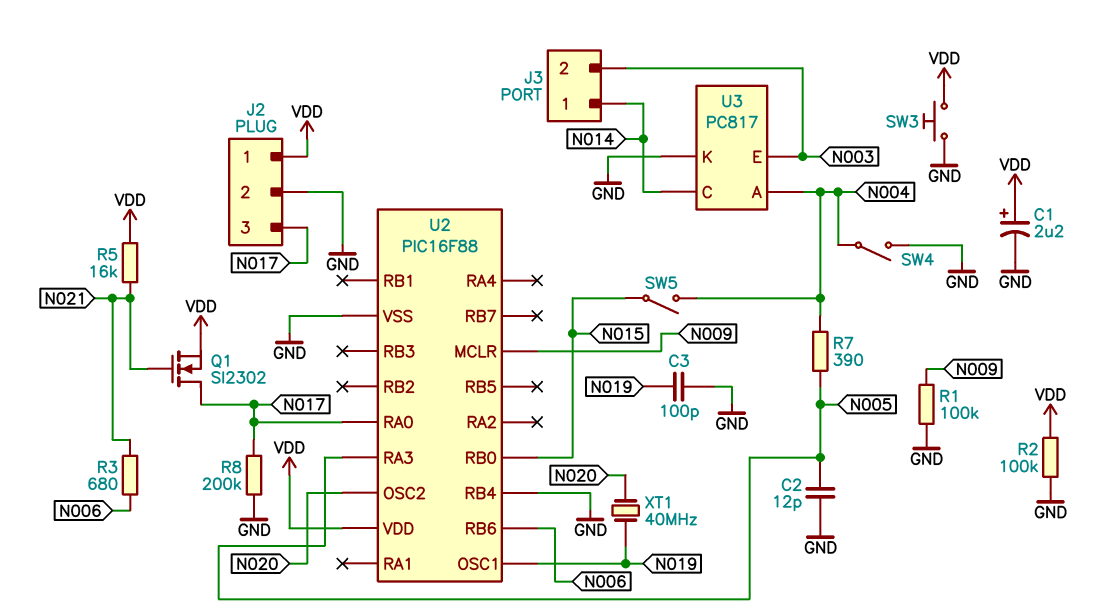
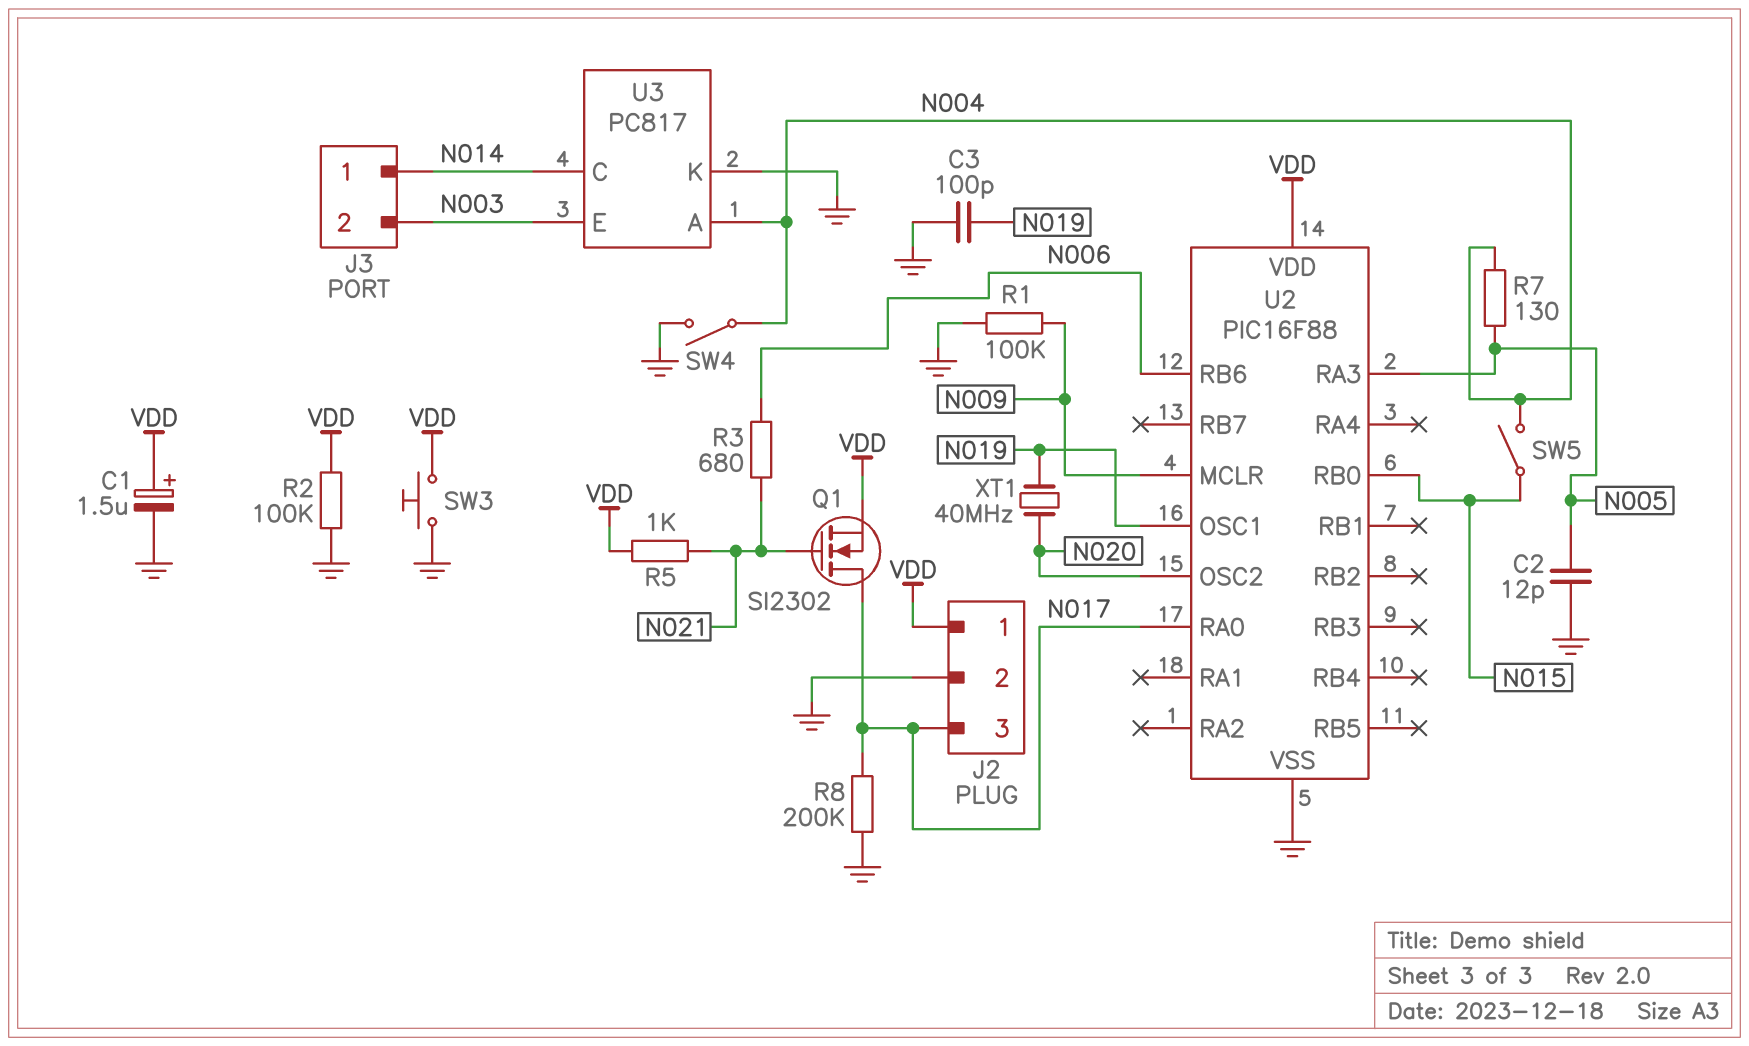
C1: 2.2uF (plus VDD, minus GND) -> 1.5uF (plus VDD, minus GND)
R5: 16k (N021, VDD) -> 1k (N021, VDD)
R7: 390 (N004, N005) -> 130 (N004, N005)
U2 pin RB4: GND -> none

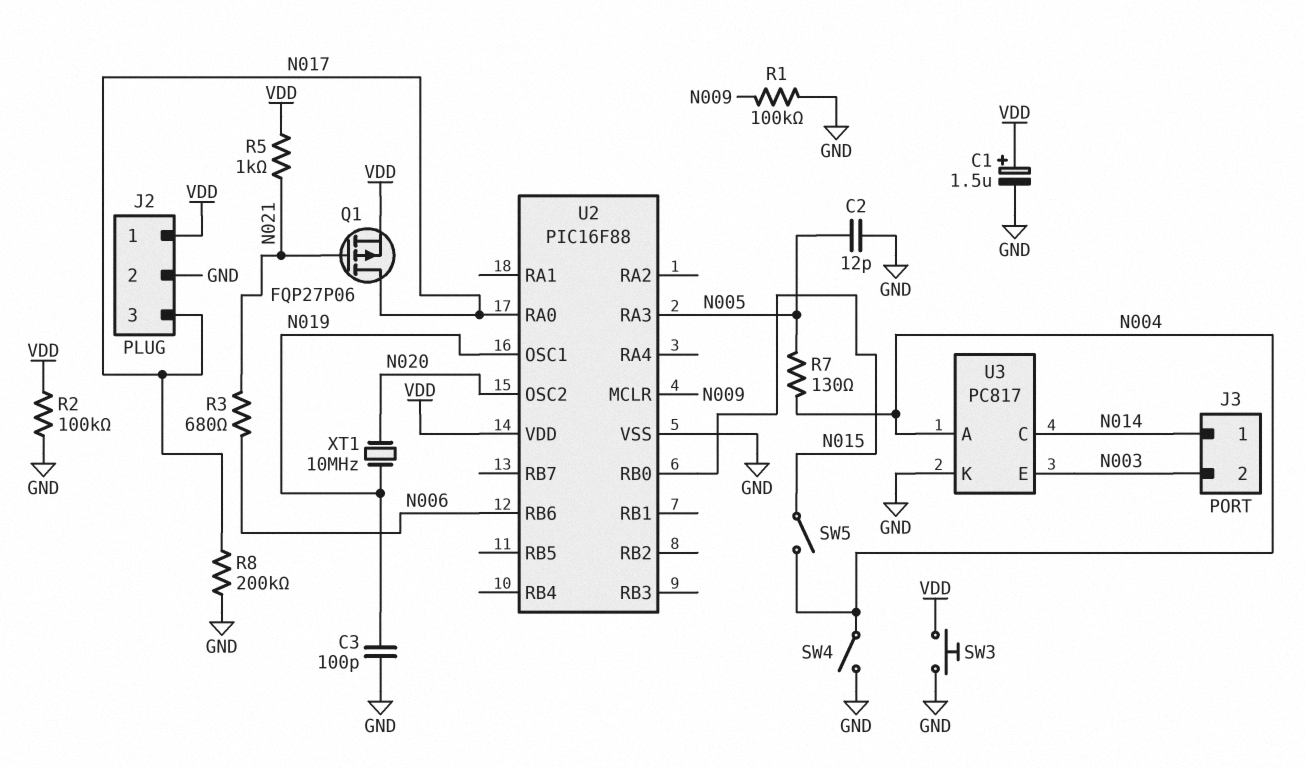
Q1: NMOS SI2302 (G N021, D N017, S VDD) -> PMOS FQP27P06 (G N021, D N017, S VDD)
XT1: 40MHz (N019, N020) -> 10MHz (N019, N020)

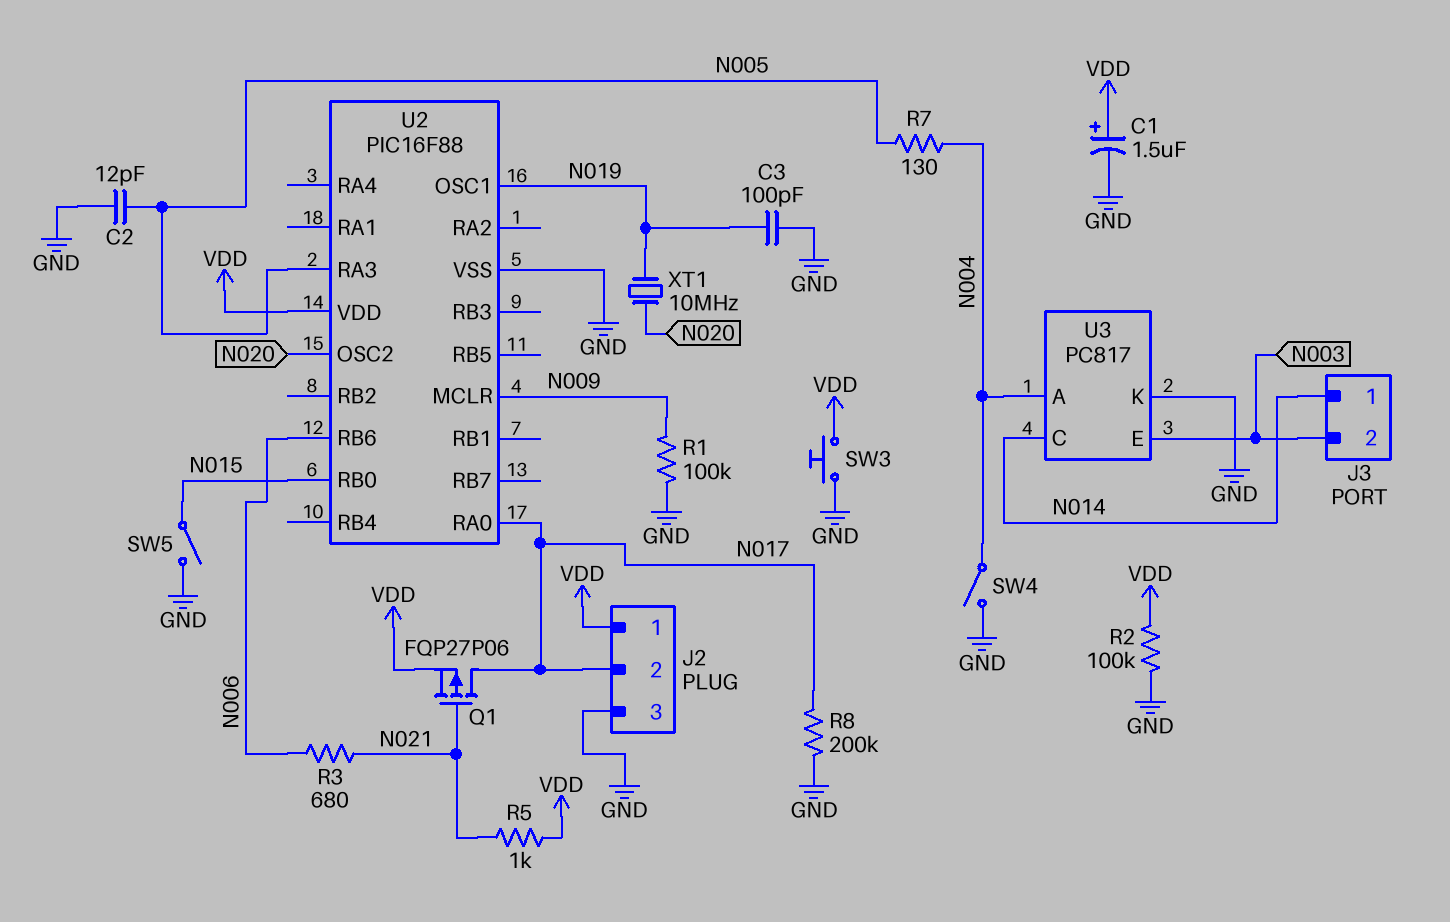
J2 pin 2: GND -> N017
J2 pin 3: N017 -> GND
SW5: switch (N004, N015) -> switch (GND, N015)

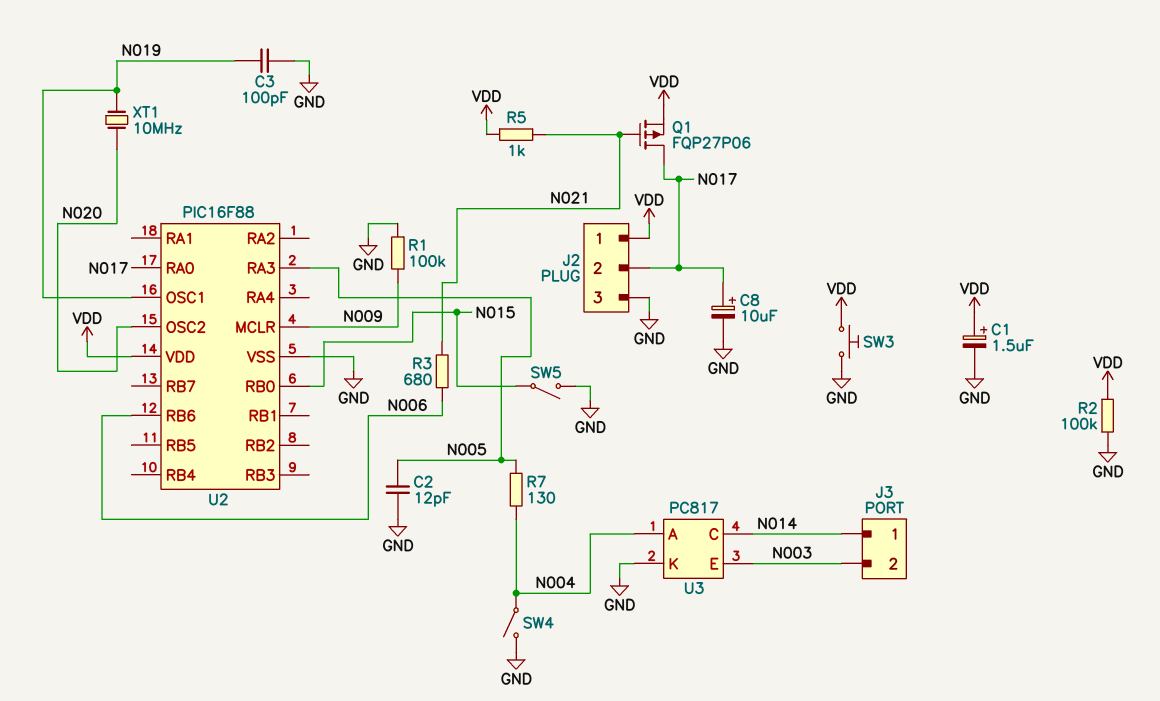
C8: none -> 10uF (plus N017, minus GND)
R8: 200k (GND, N017) -> none

